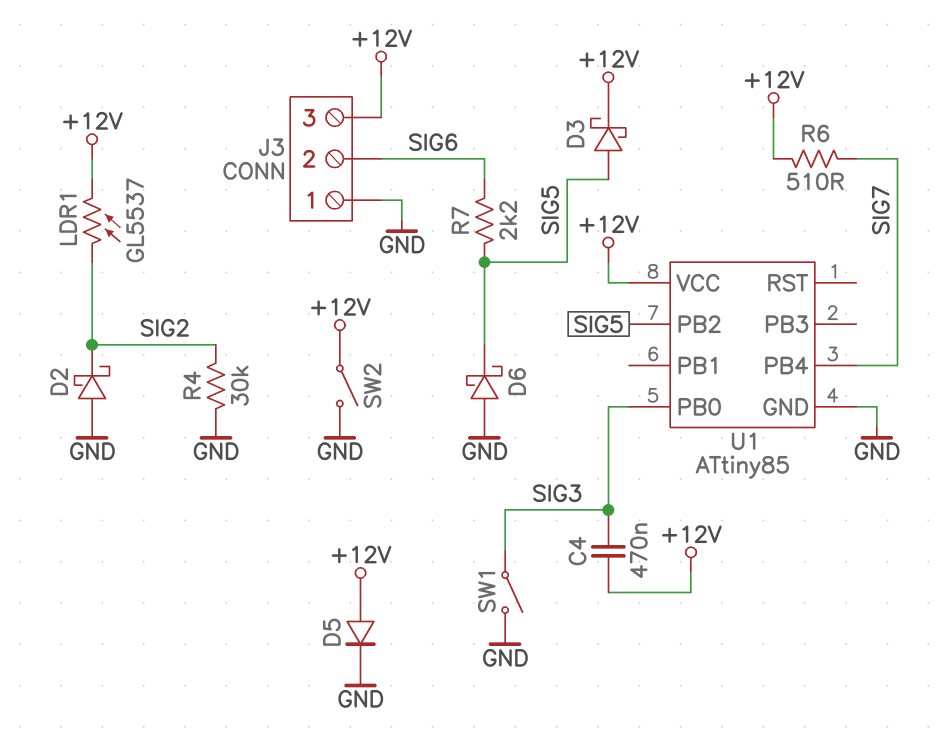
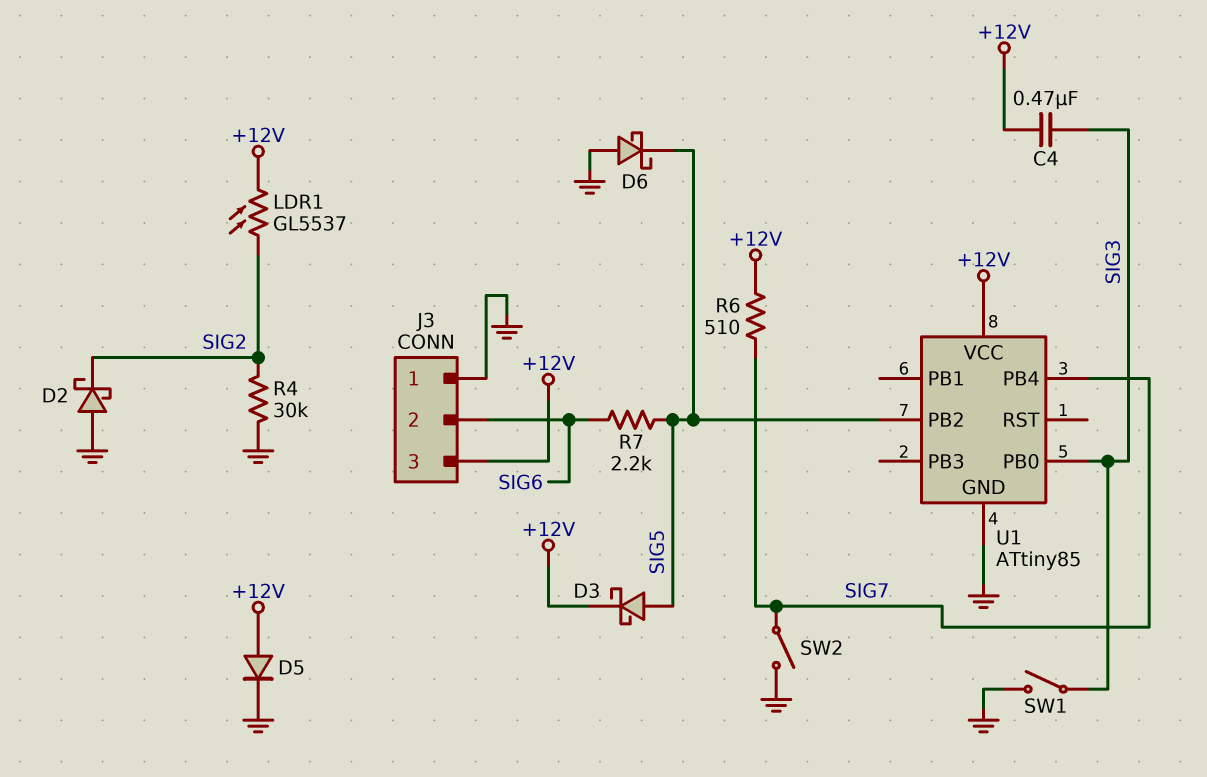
SW2: switch (+12V, GND) -> switch (GND, SIG7)

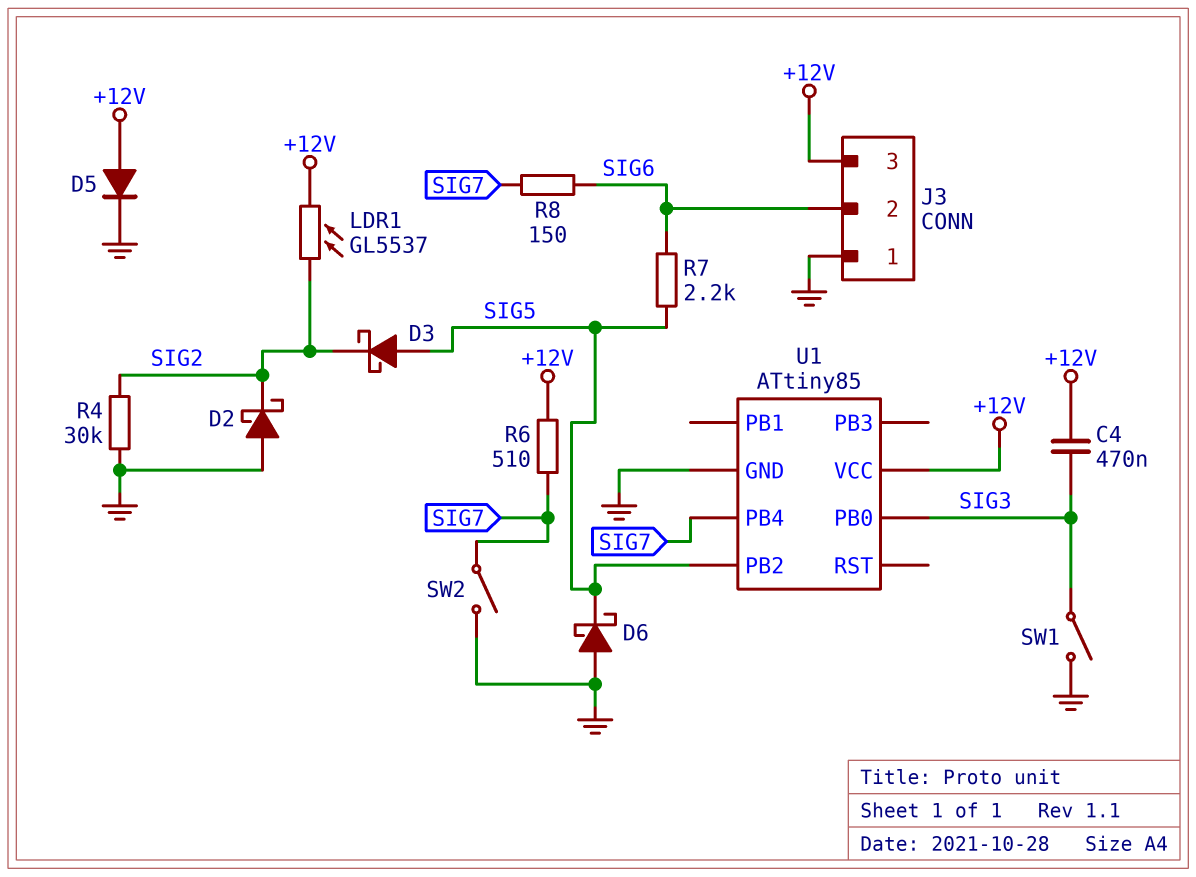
D3: schottky (A SIG5, K +12V) -> schottky (A SIG5, K SIG2)
R8: none -> 150 (SIG6, SIG7)

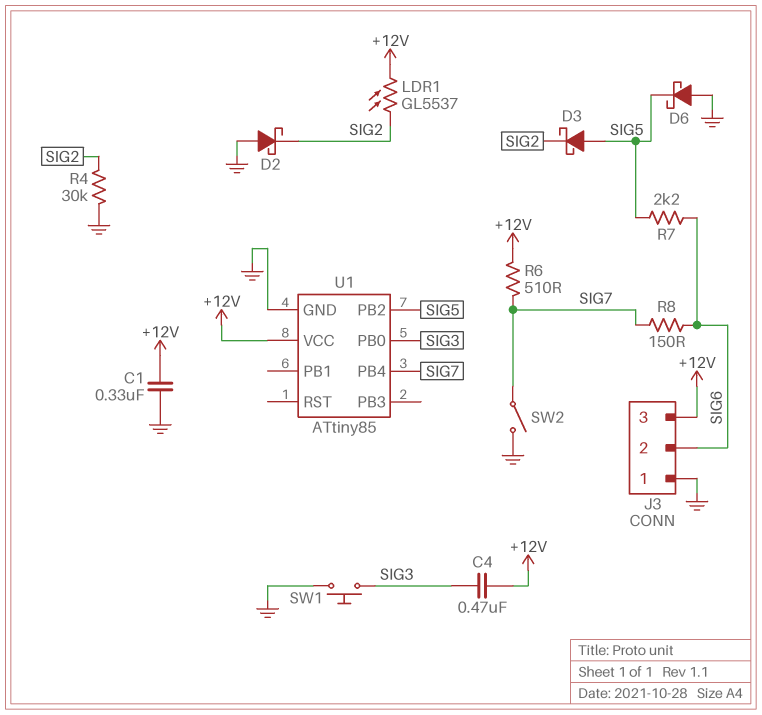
C1: none -> 330nF (+12V, GND)
D5: diode (A +12V, K GND) -> none
SW1: switch (GND, SIG3) -> button (GND, SIG3)

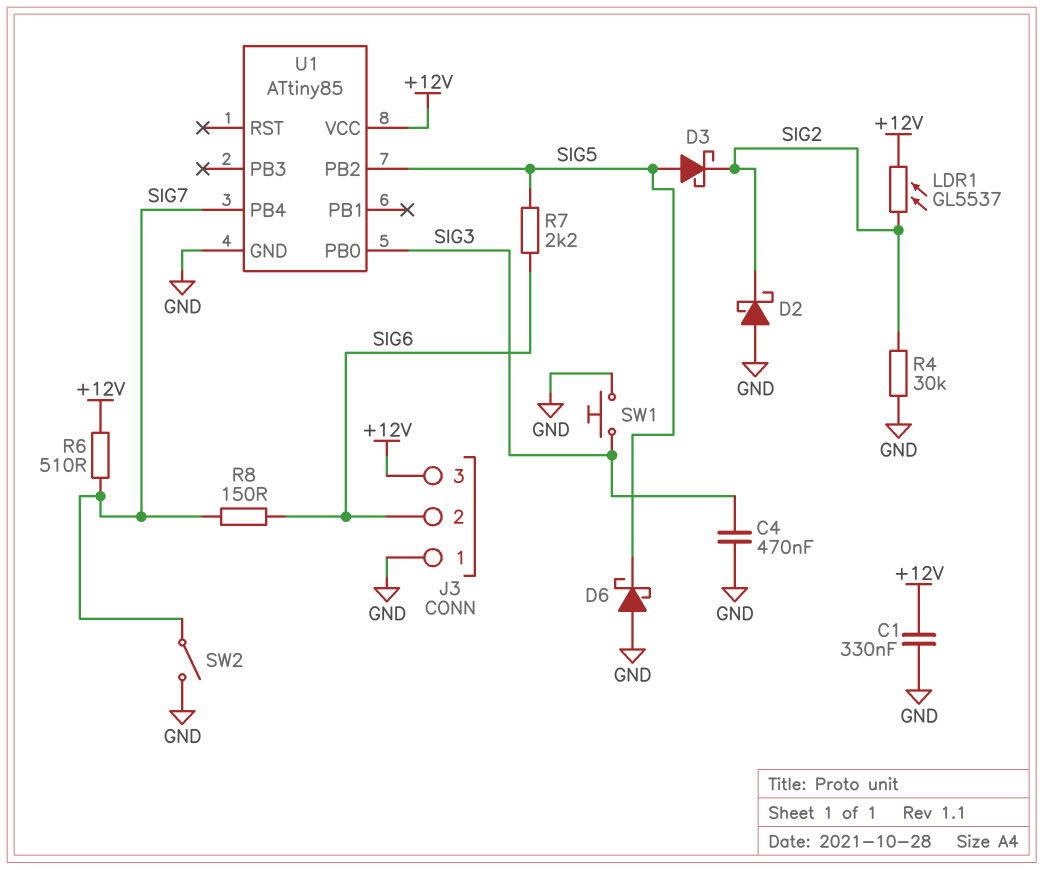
C4: 470nF (+12V, SIG3) -> 470nF (GND, SIG3)

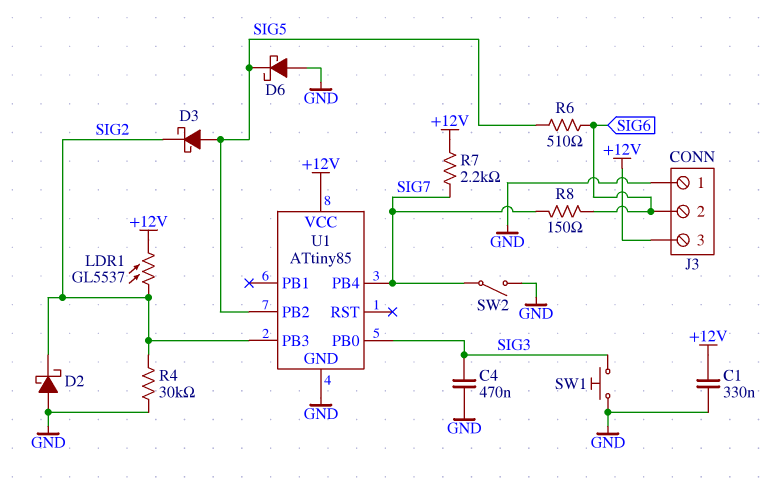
R6: 510 (+12V, SIG7) -> 510 (SIG5, SIG6)
R7: 2.2k (SIG5, SIG6) -> 2.2k (+12V, SIG7)
U1 pin PB3: none -> SIG2

